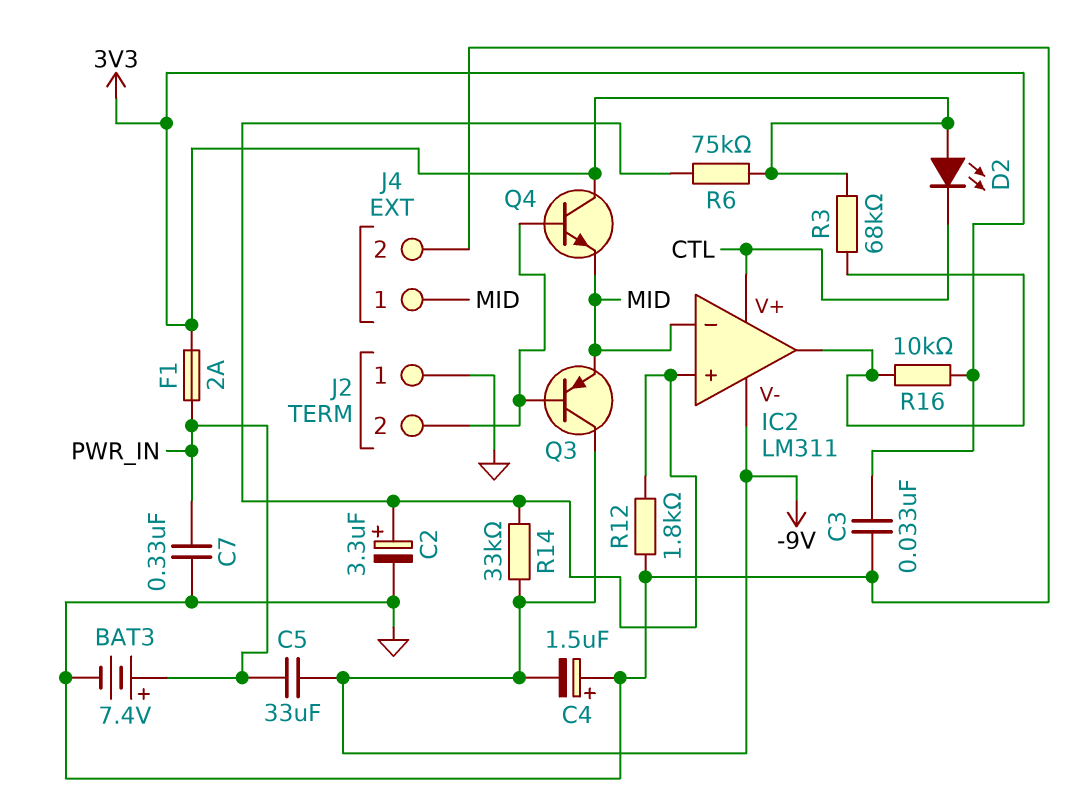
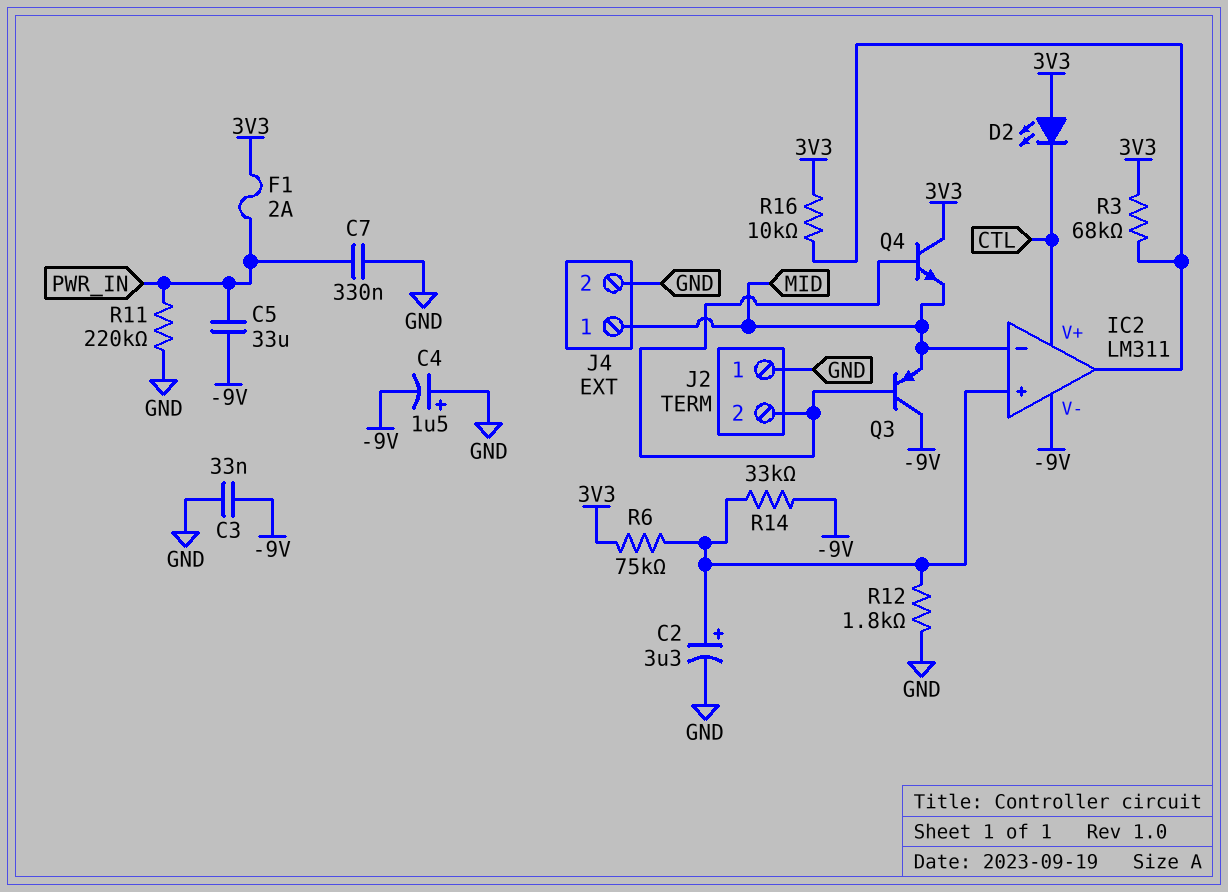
BAT3: 7.4V (plus PWR_IN, minus GND) -> none
C3: 33nF (3V3, GND) -> 33nF (-9V, GND)
R11: none -> 220k (GND, PWR_IN)

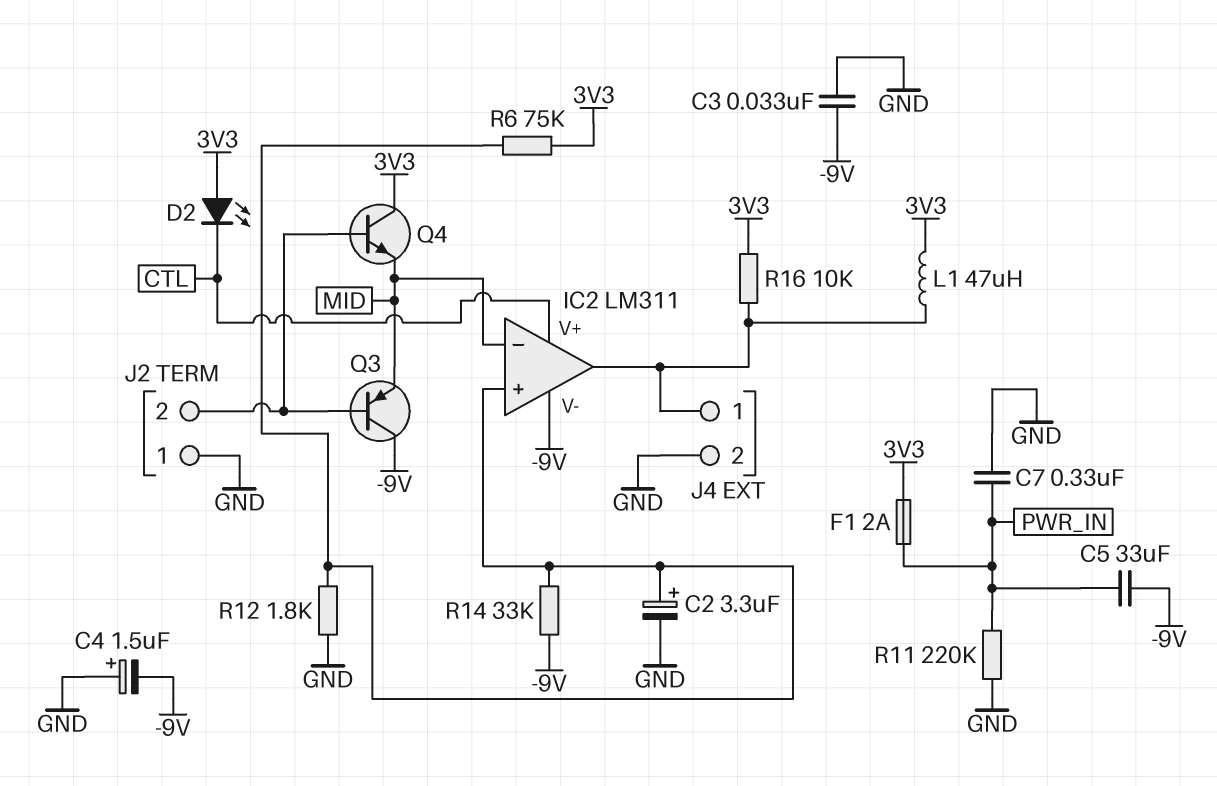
J4 pin 1: MID -> IC2/out
L1: none -> 47uH (3V3, IC2/out)
R3: 68k (3V3, IC2/out) -> none

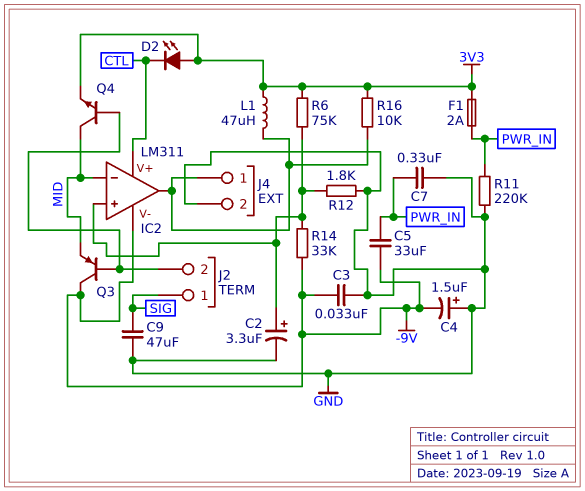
C9: none -> 47uF (GND, SIG)
J2 pin 1: GND -> SIG
Q4: NPN (B J2/2, C 3V3, E MID) -> NPN (B J2/2, C MID, E 3V3)

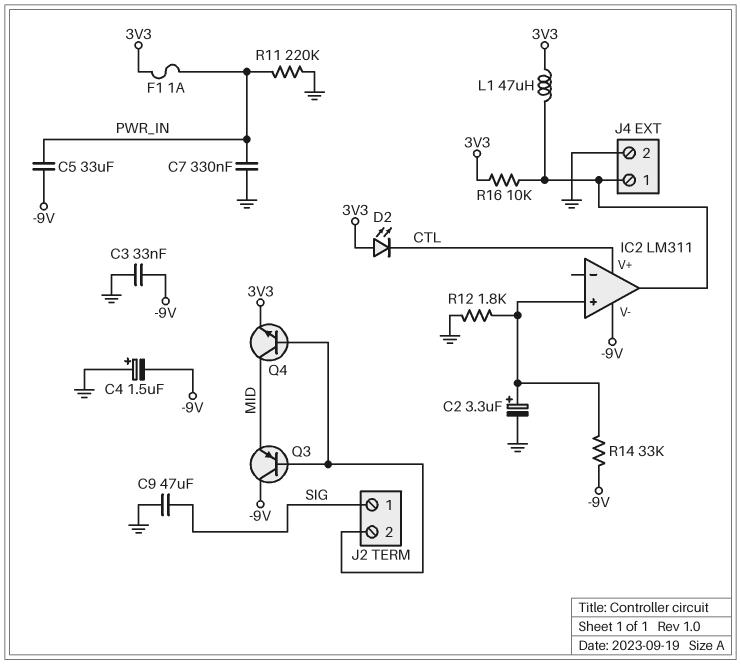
F1: 2A (3V3, PWR_IN) -> 1A (3V3, PWR_IN)
IC2 pin in-: MID -> none
R6: 75k (3V3, IC2/in+) -> none

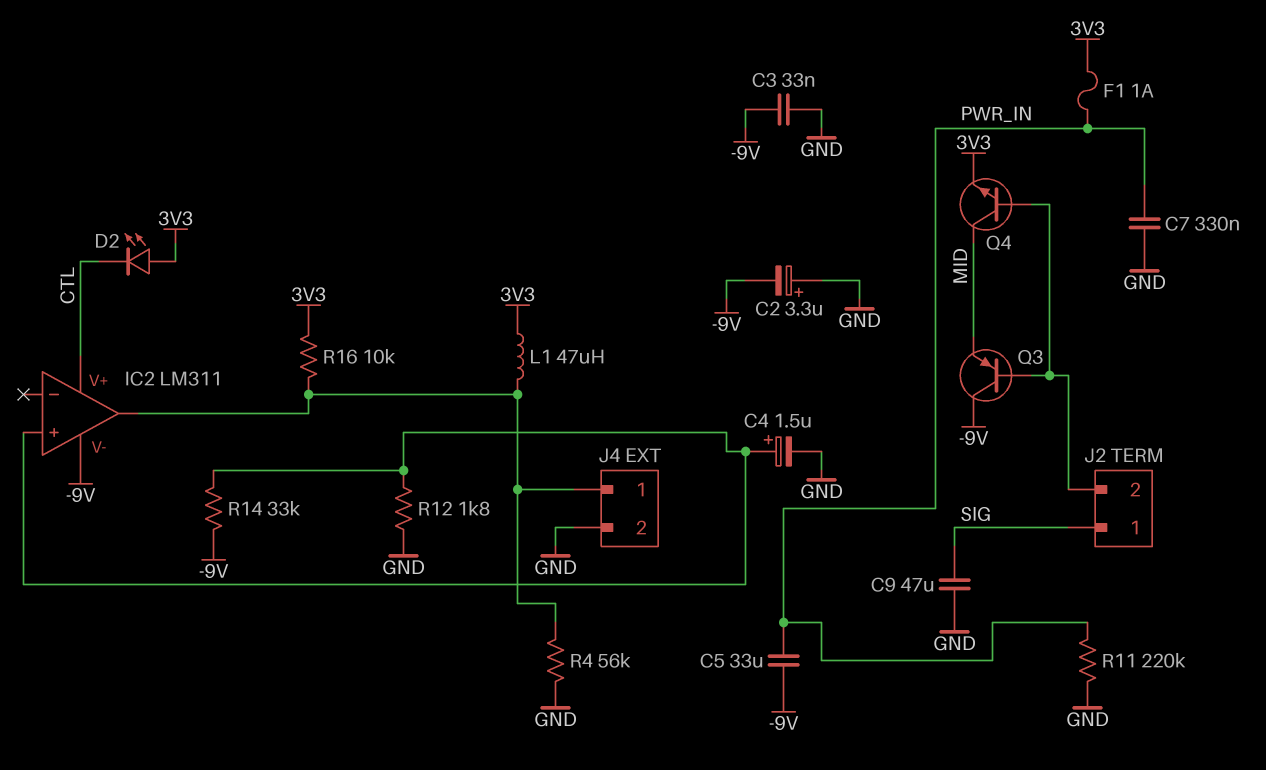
C2: 3.3uF (plus IC2/in+, minus GND) -> 3.3uF (plus GND, minus -9V)
C4: 1.5uF (plus GND, minus -9V) -> 1.5uF (plus IC2/in+, minus GND)
R4: none -> 56k (GND, IC2/out)

